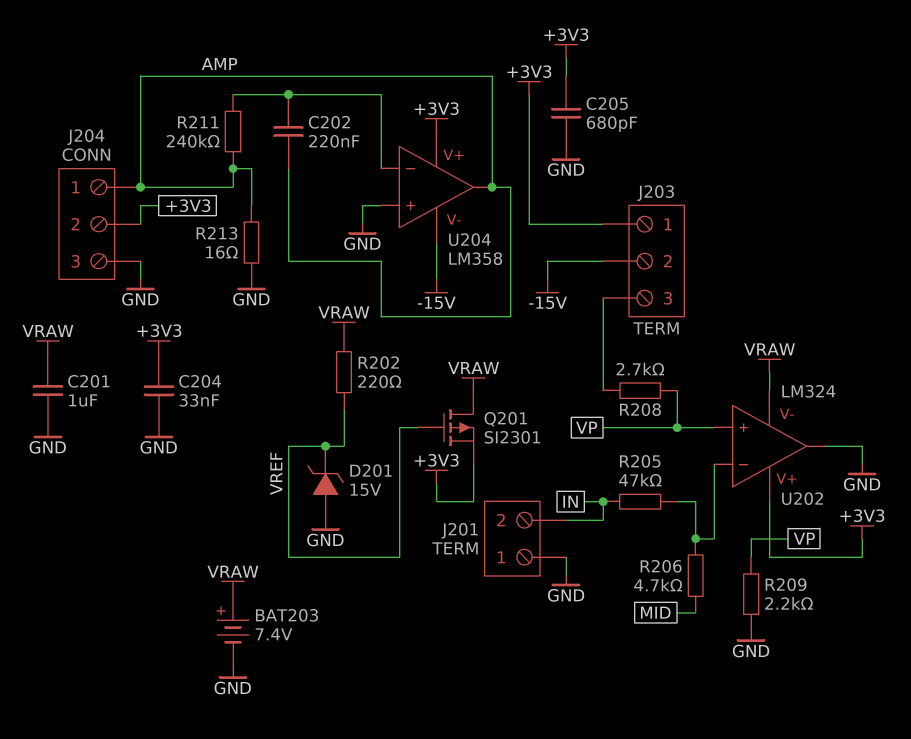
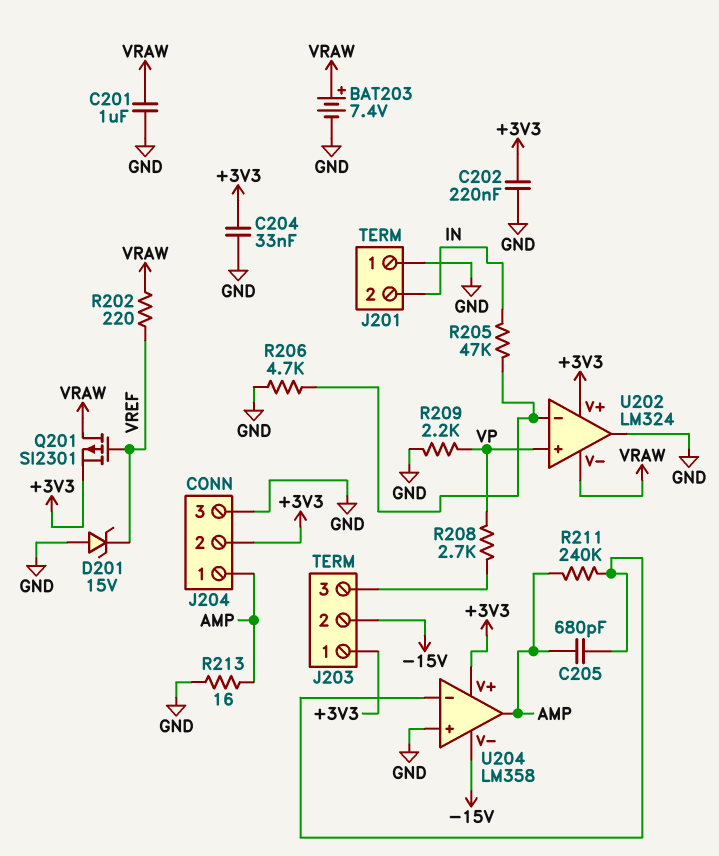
C202: 220nF (AMP, U204/in-) -> 220nF (+3V3, GND)
C205: 680pF (+3V3, GND) -> 680pF (AMP, U204/in-)
R206: 4.7k (MID, U202/in-) -> 4.7k (GND, U202/in-)

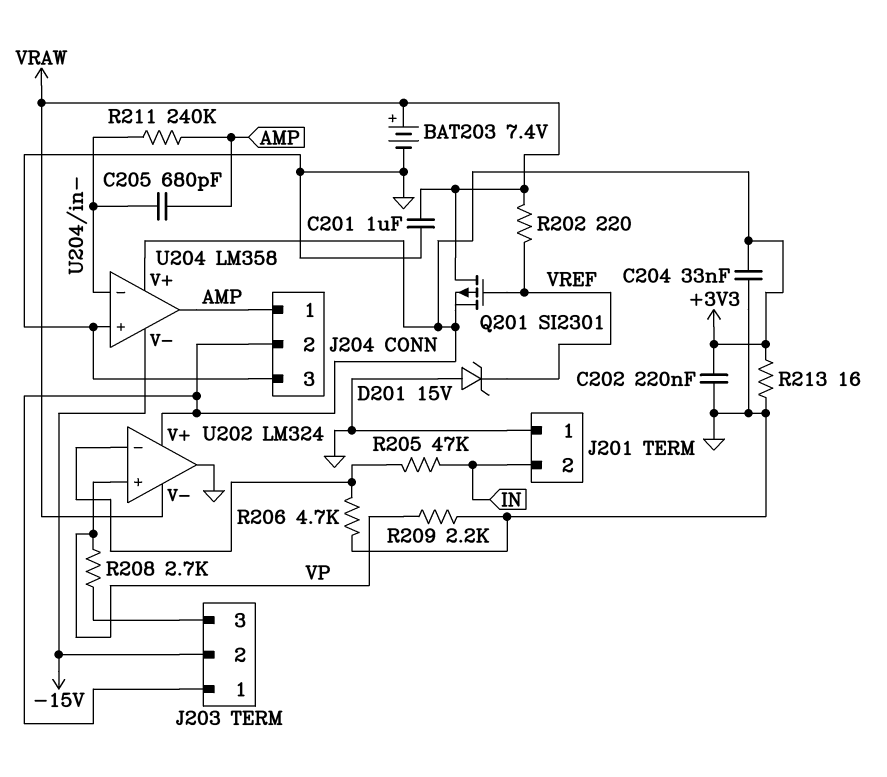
R213: 16 (AMP, GND) -> 16 (+3V3, GND)

